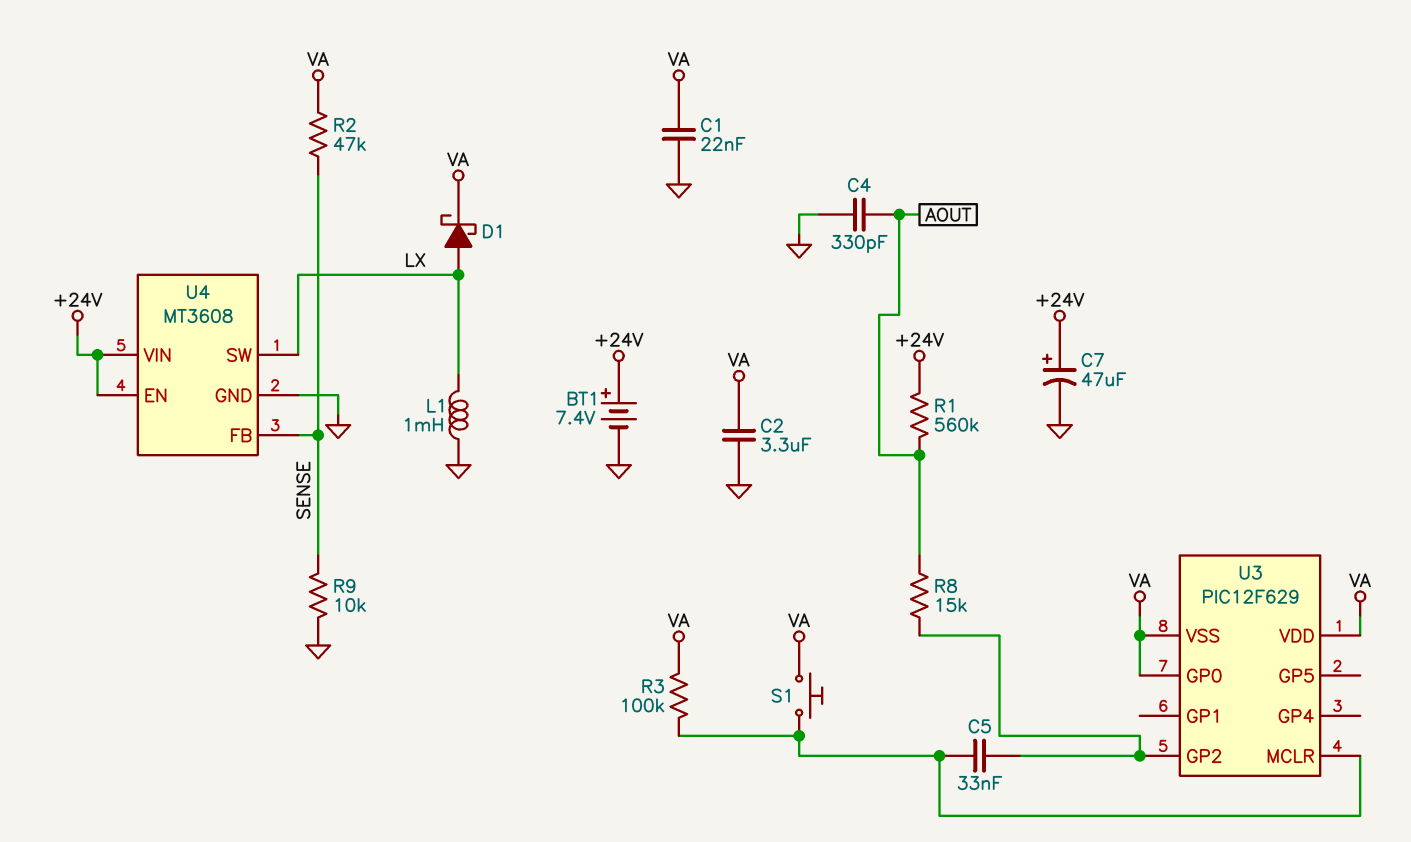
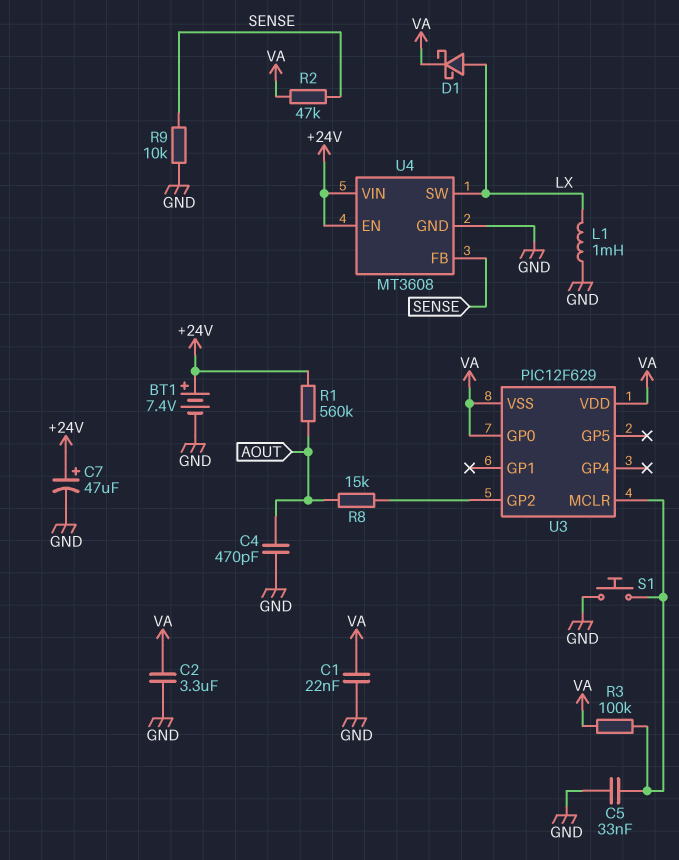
C4: 330pF (AOUT, GND) -> 470pF (AOUT, GND)
C5: 33nF (U3/GP2, U3/MCLR) -> 33nF (GND, U3/MCLR)
S1: button (U3/MCLR, VA) -> button (GND, U3/MCLR)

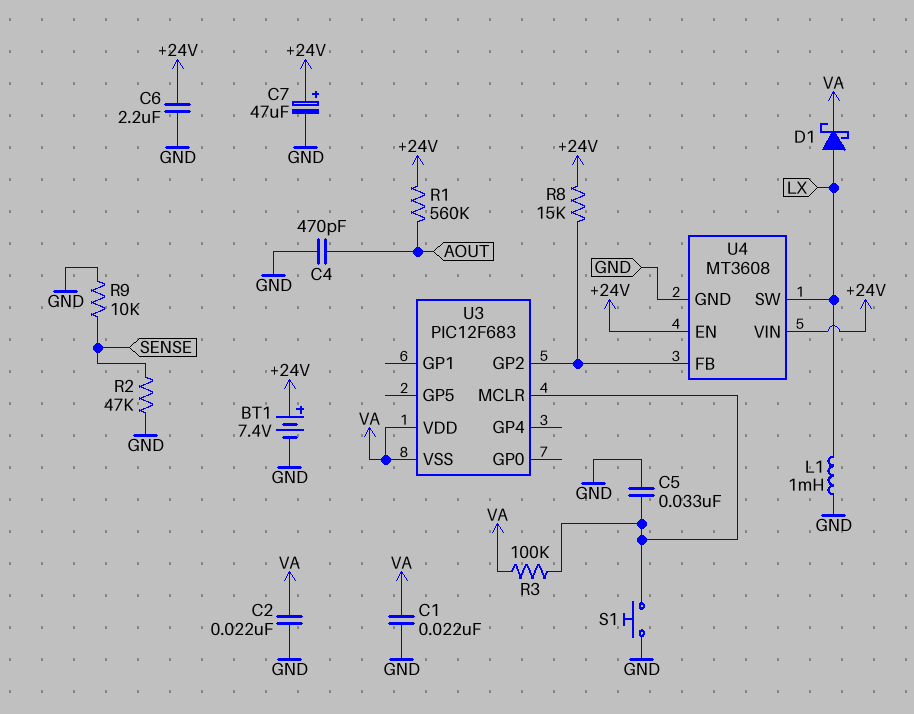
C2: 3.3uF (GND, VA) -> 22nF (GND, VA)
C6: none -> 2.2uF (+24V, GND)
R2: 47k (SENSE, VA) -> 47k (GND, SENSE)
R8: 15k (AOUT, U3/GP2) -> 15k (+24V, U3/GP2)
U3: PIC12F629 -> PIC12F683
U3 pin GP0: VA -> none
U4 pin FB: SENSE -> U3/GP2

